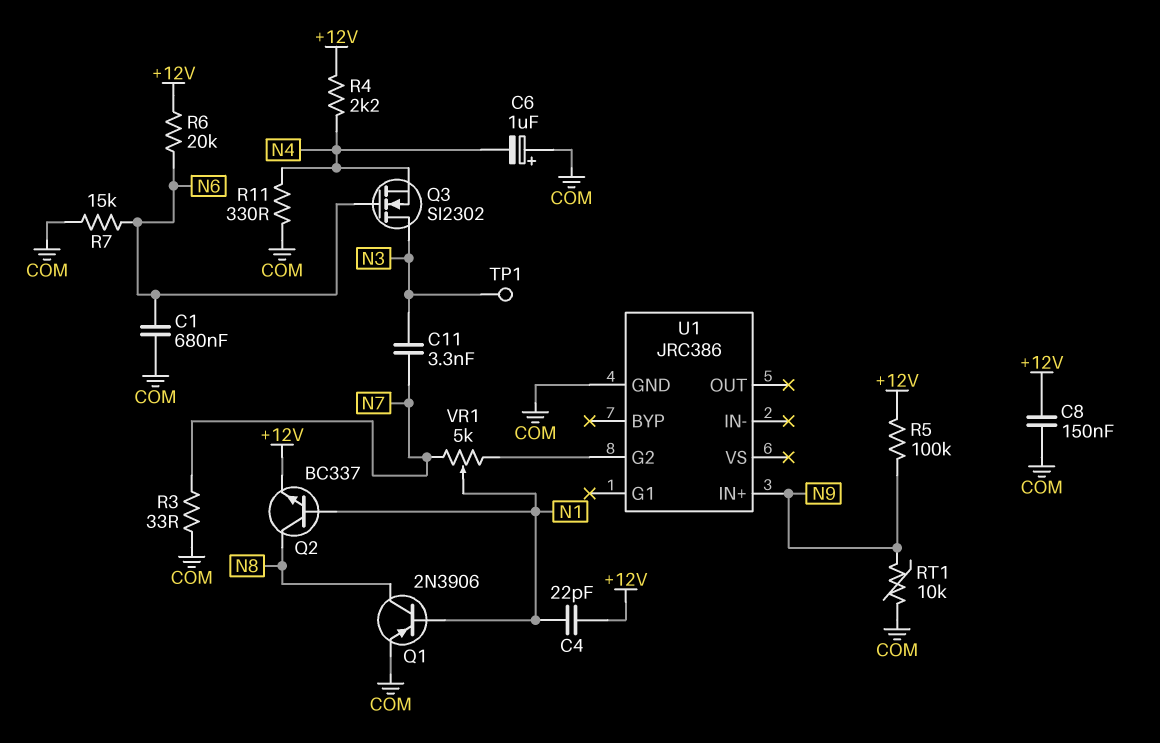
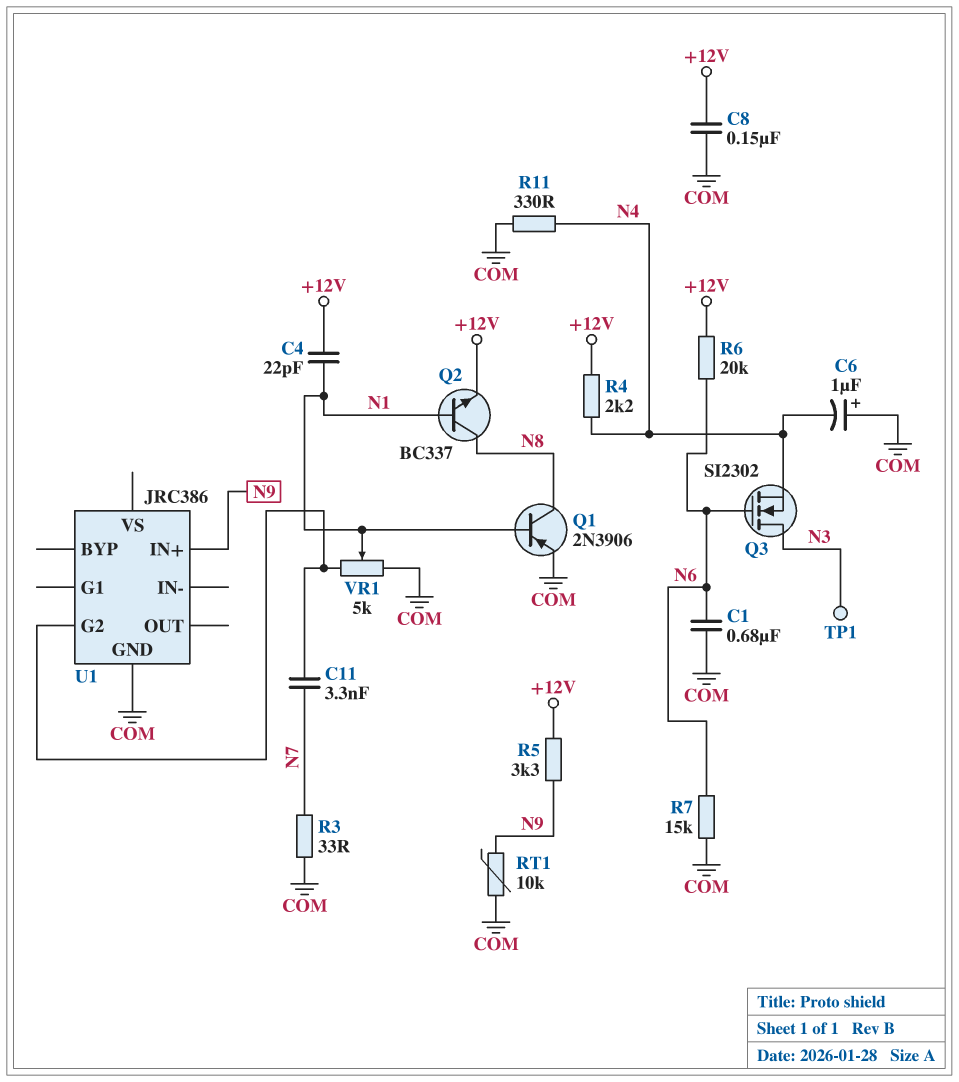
C11: 3.3nF (N3, N7) -> 3.3nF (N7, U1/G2)
R5: 100k (+12V, N9) -> 3.3k (+12V, N9)
VR1: 5k (N7, U1/G2, wiper N1) -> 5k (COM, U1/G2, wiper N1)

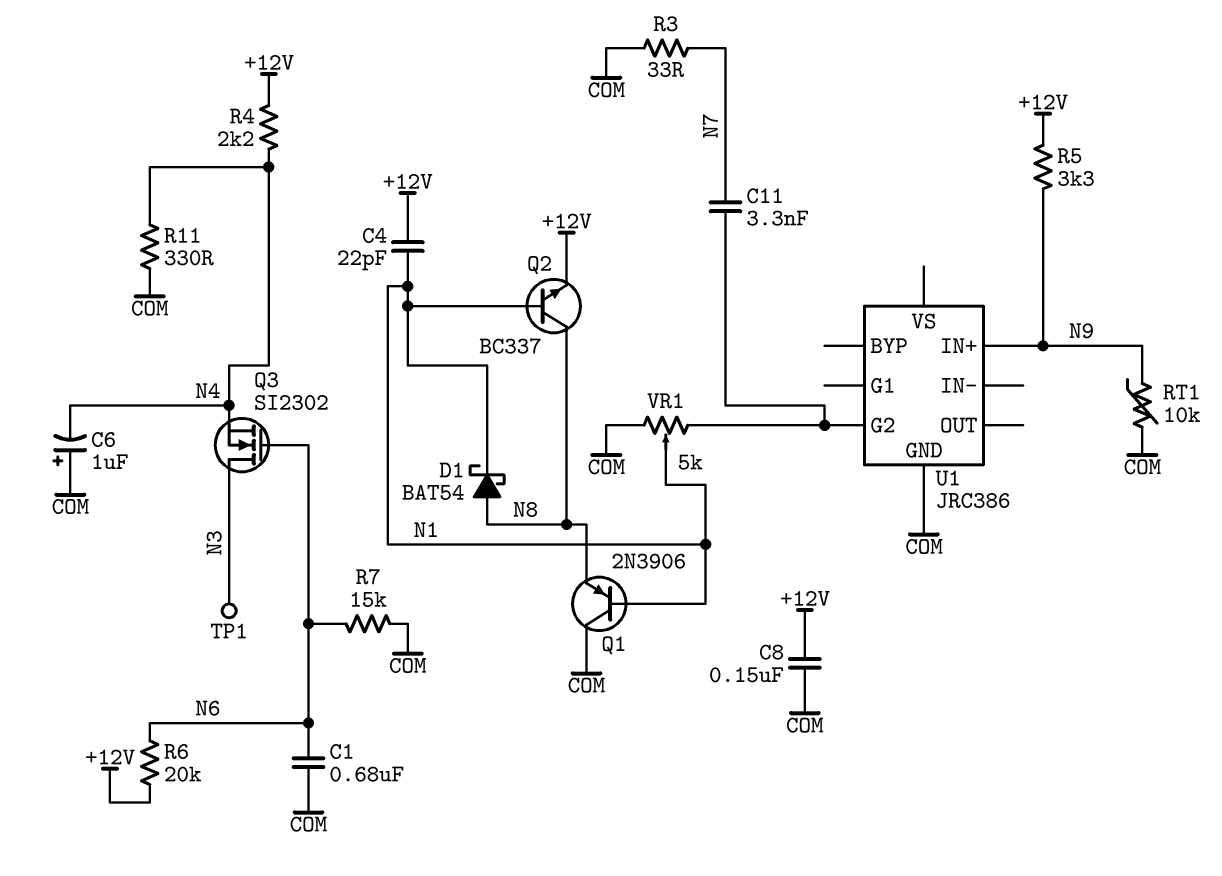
D1: none -> schottky BAT54 (A N8, K N1)
Q1: PNP 2N3906 (B N1, C N8, E COM) -> PNP 2N3906 (B N1, C COM, E N8)

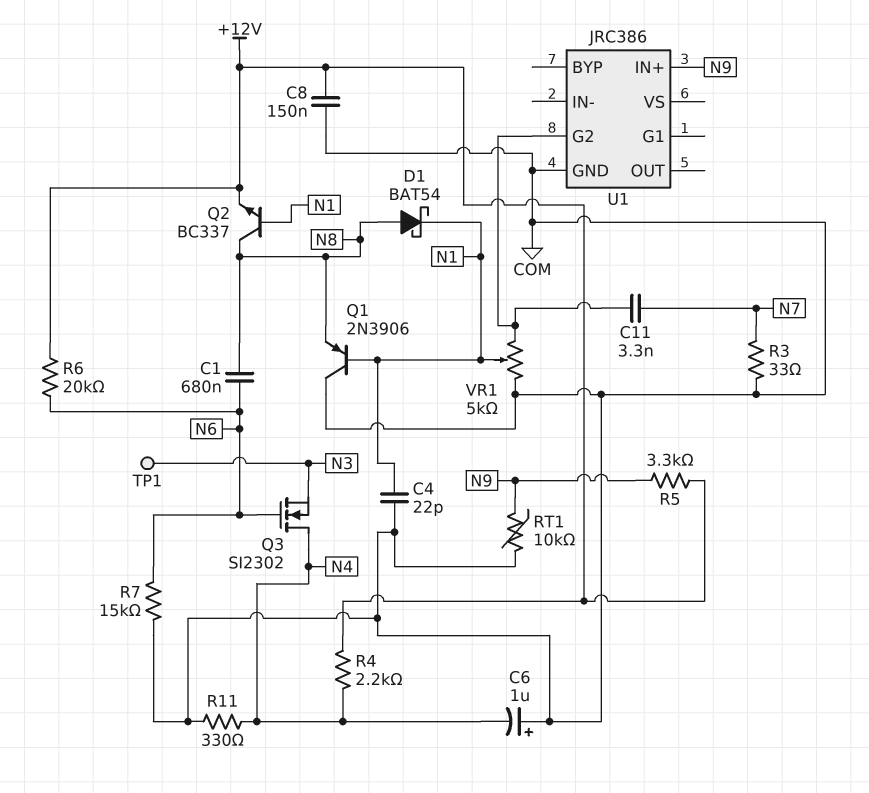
C1: 680nF (COM, N6) -> 680nF (N6, N8)
C4: 22pF (+12V, N1) -> 22pF (COM, N1)
Q3: NMOS SI2302 (G N6, D N3, S N4) -> NMOS SI2302 (G N6, D N4, S N3)

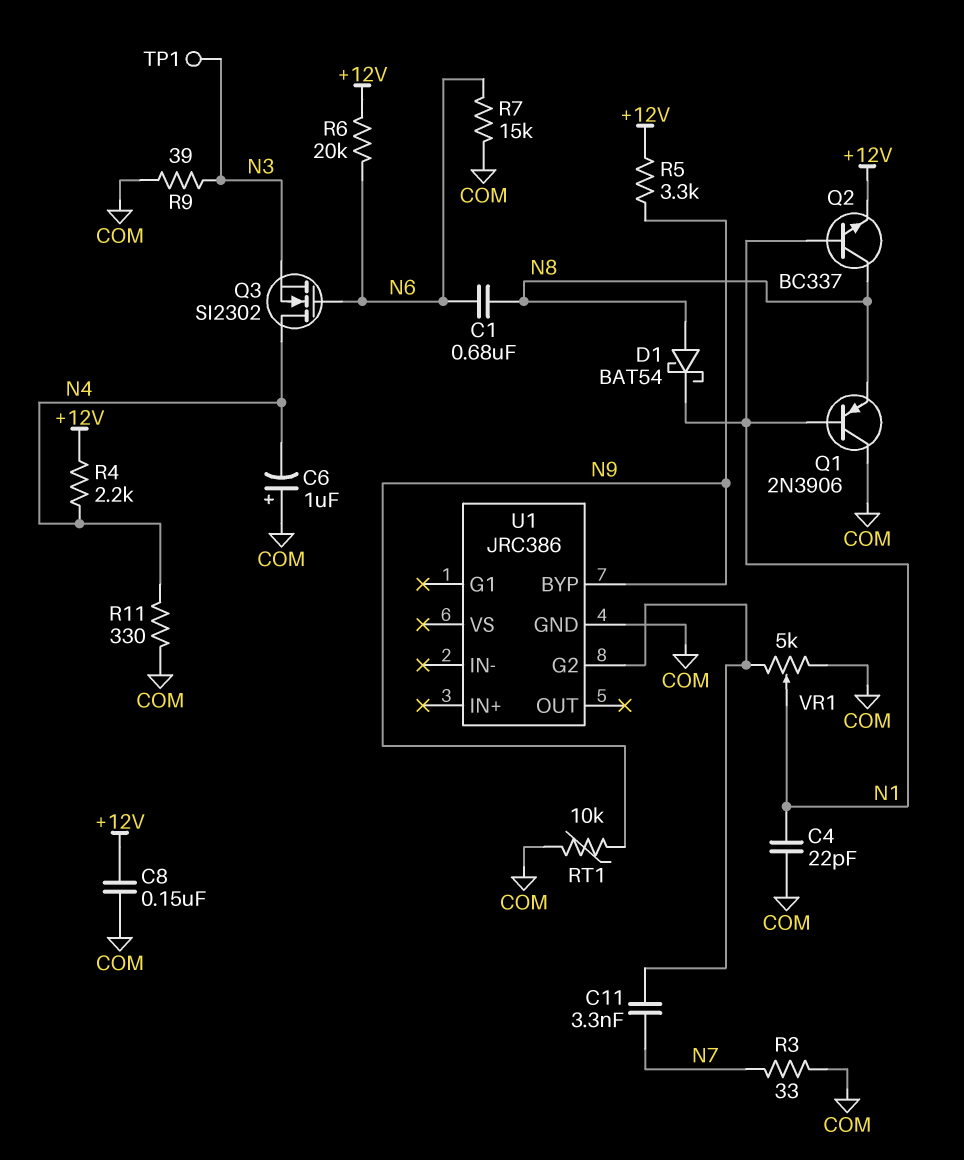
R9: none -> 39 (COM, N3)
U1 pin BYP: none -> N9
U1 pin IN+: N9 -> none

